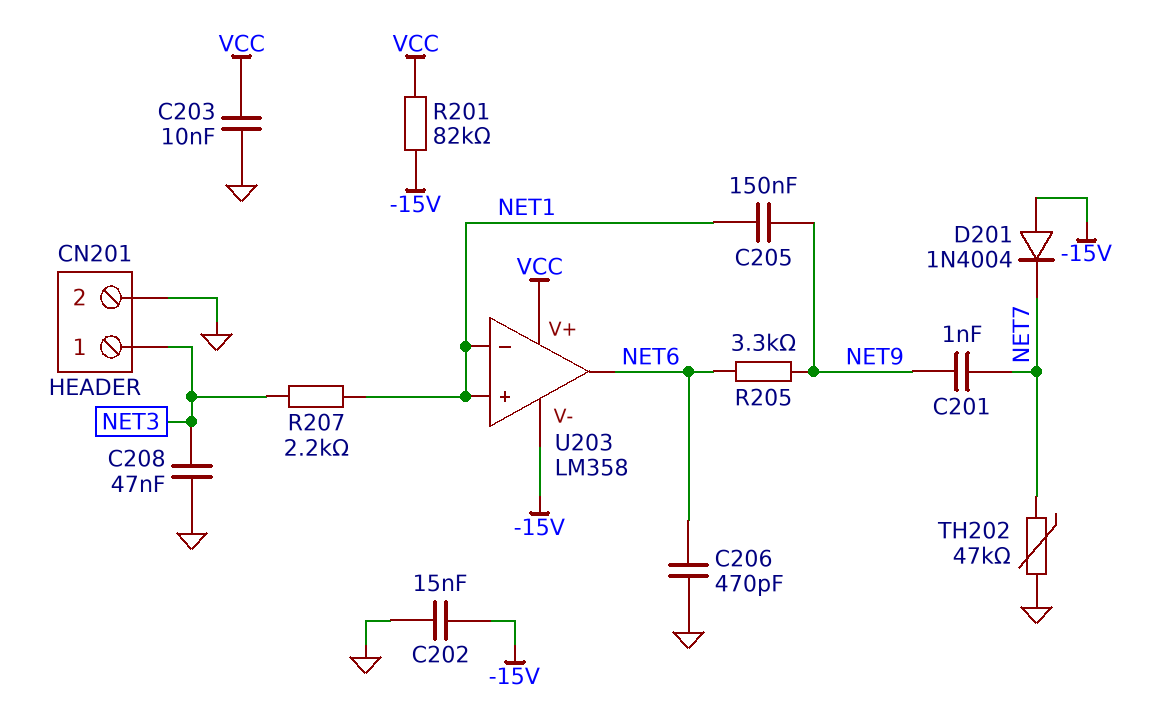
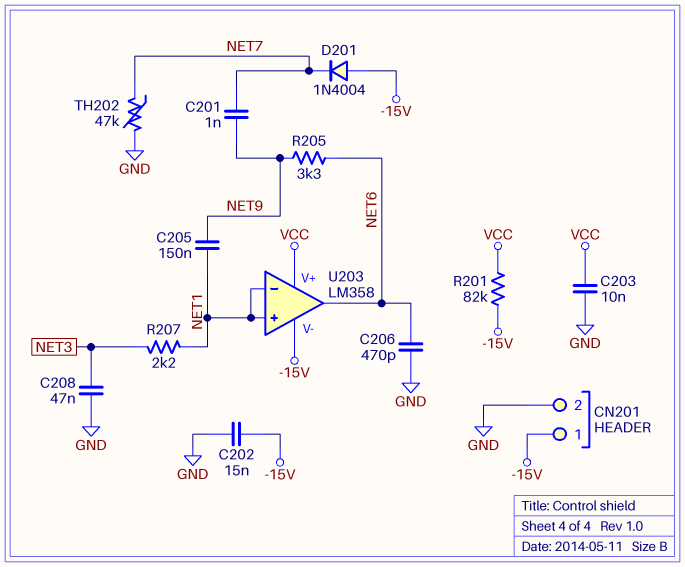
CN201 pin 1: NET3 -> -15V

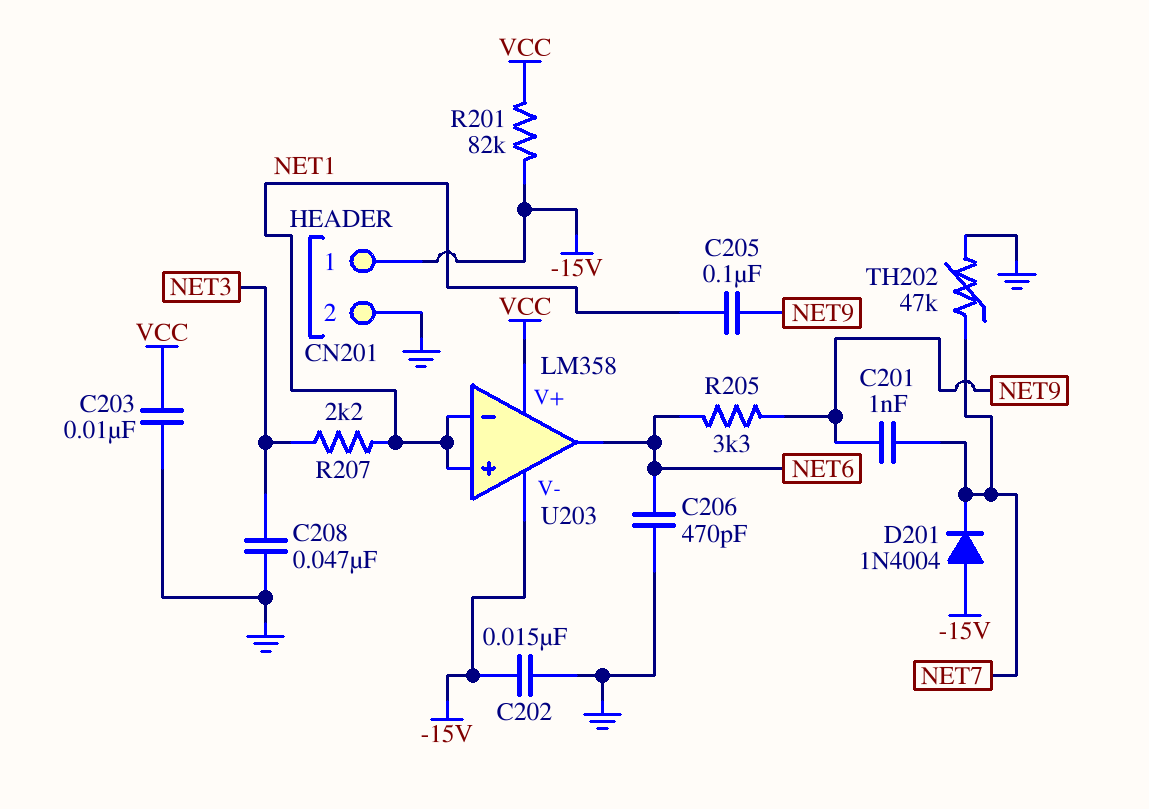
C205: 150nF (NET1, NET9) -> 100nF (NET1, NET9)

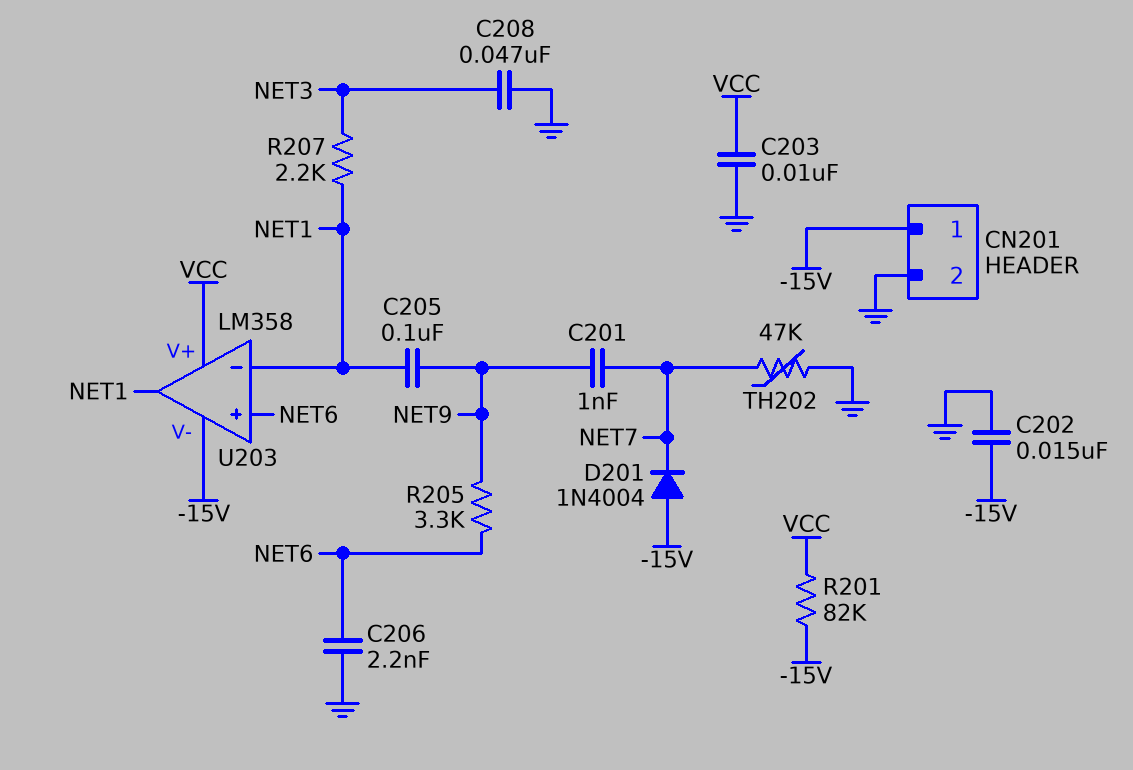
C206: 470pF (GND, NET6) -> 2.2nF (GND, NET6)
U203 pin in+: NET1 -> NET6
U203 pin out: NET6 -> NET1

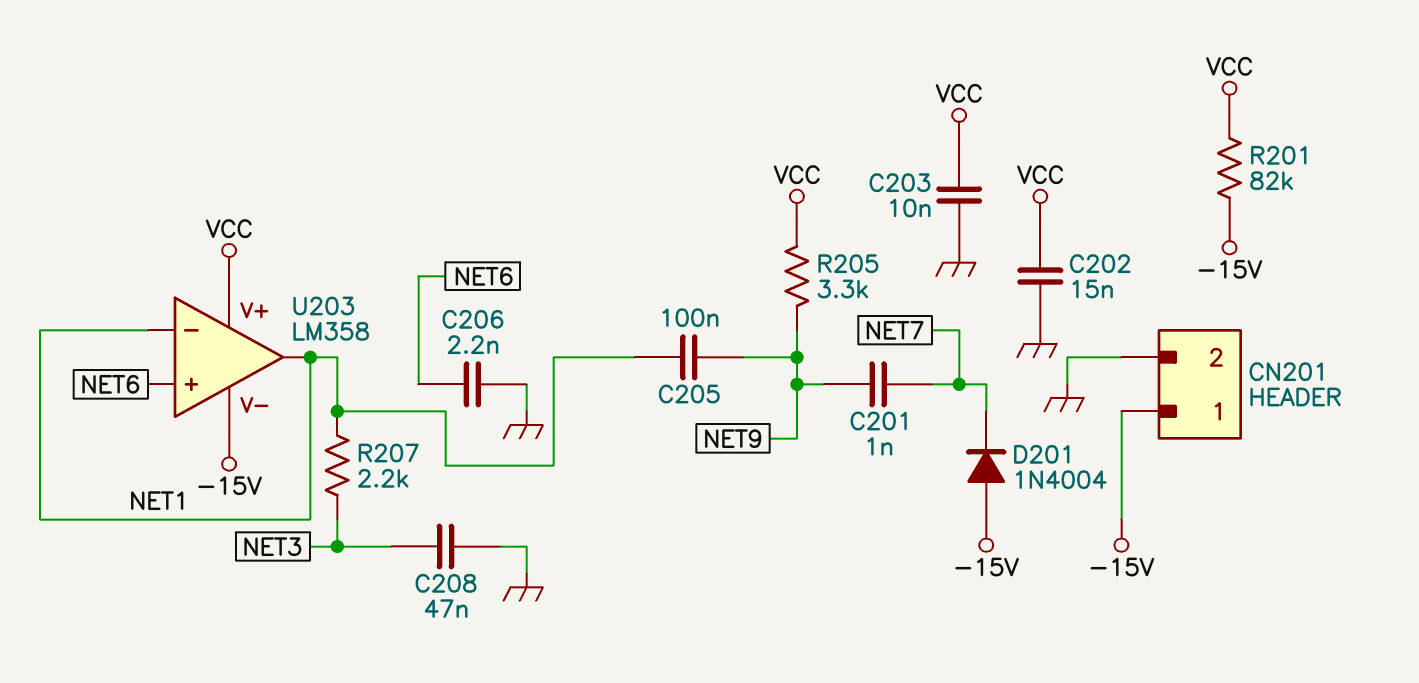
C202: 15nF (-15V, GND) -> 15nF (GND, VCC)
R205: 3.3k (NET6, NET9) -> 3.3k (NET9, VCC)
TH202: 47k (GND, NET7) -> none

